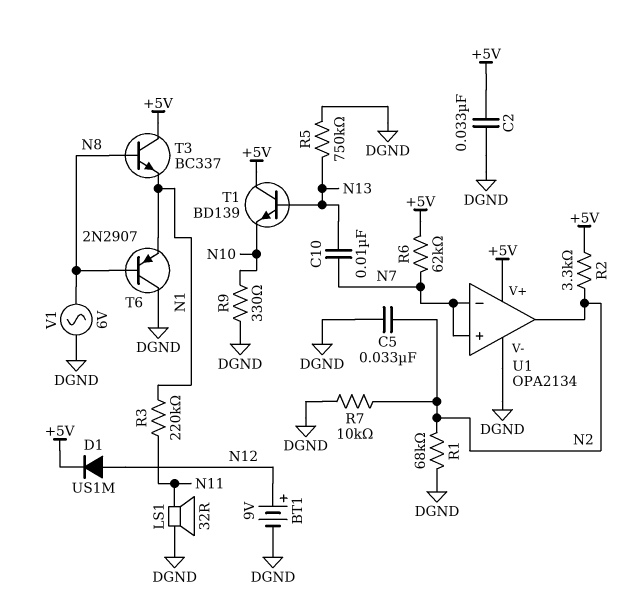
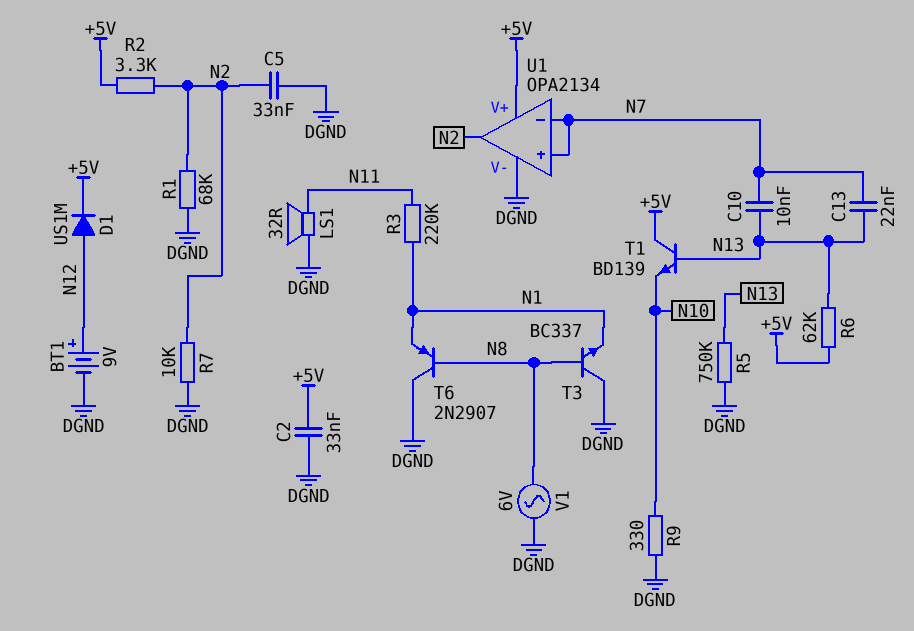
C13: none -> 22nF (N7, N13)
R6: 62k (+5V, N7) -> 62k (+5V, N13)
T3: NPN BC337 (B N8, C +5V, E N1) -> NPN BC337 (B N8, C DGND, E N1)

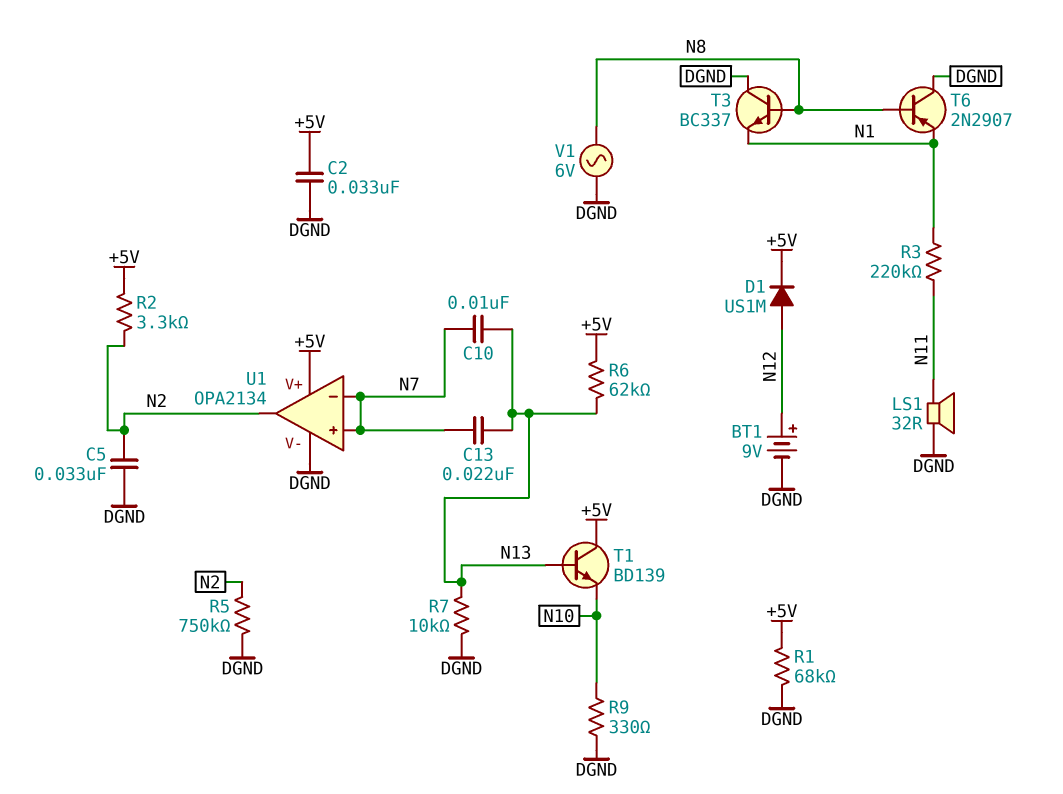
R1: 68k (DGND, N2) -> 68k (+5V, DGND)
R5: 750k (DGND, N13) -> 750k (DGND, N2)
R7: 10k (DGND, N2) -> 10k (DGND, N13)

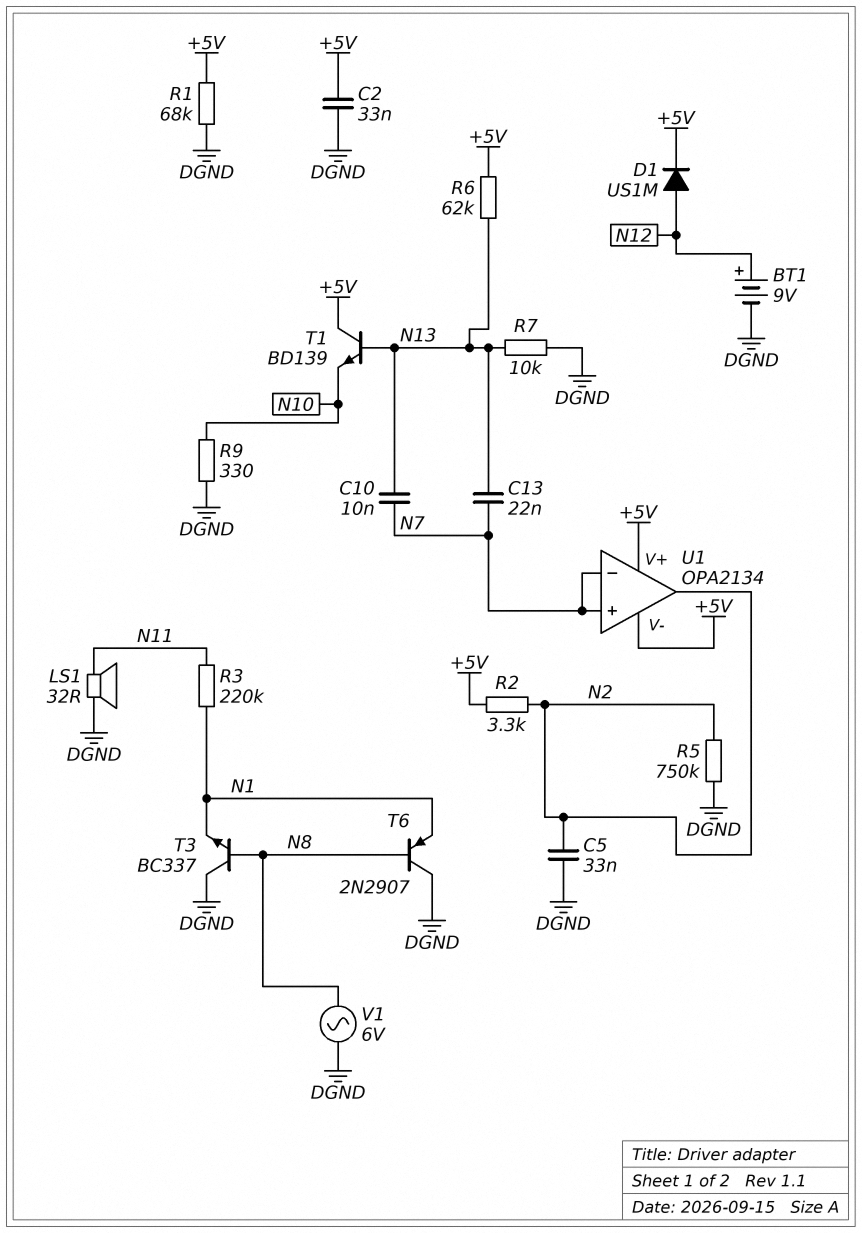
U1 pin V-: DGND -> +5V

